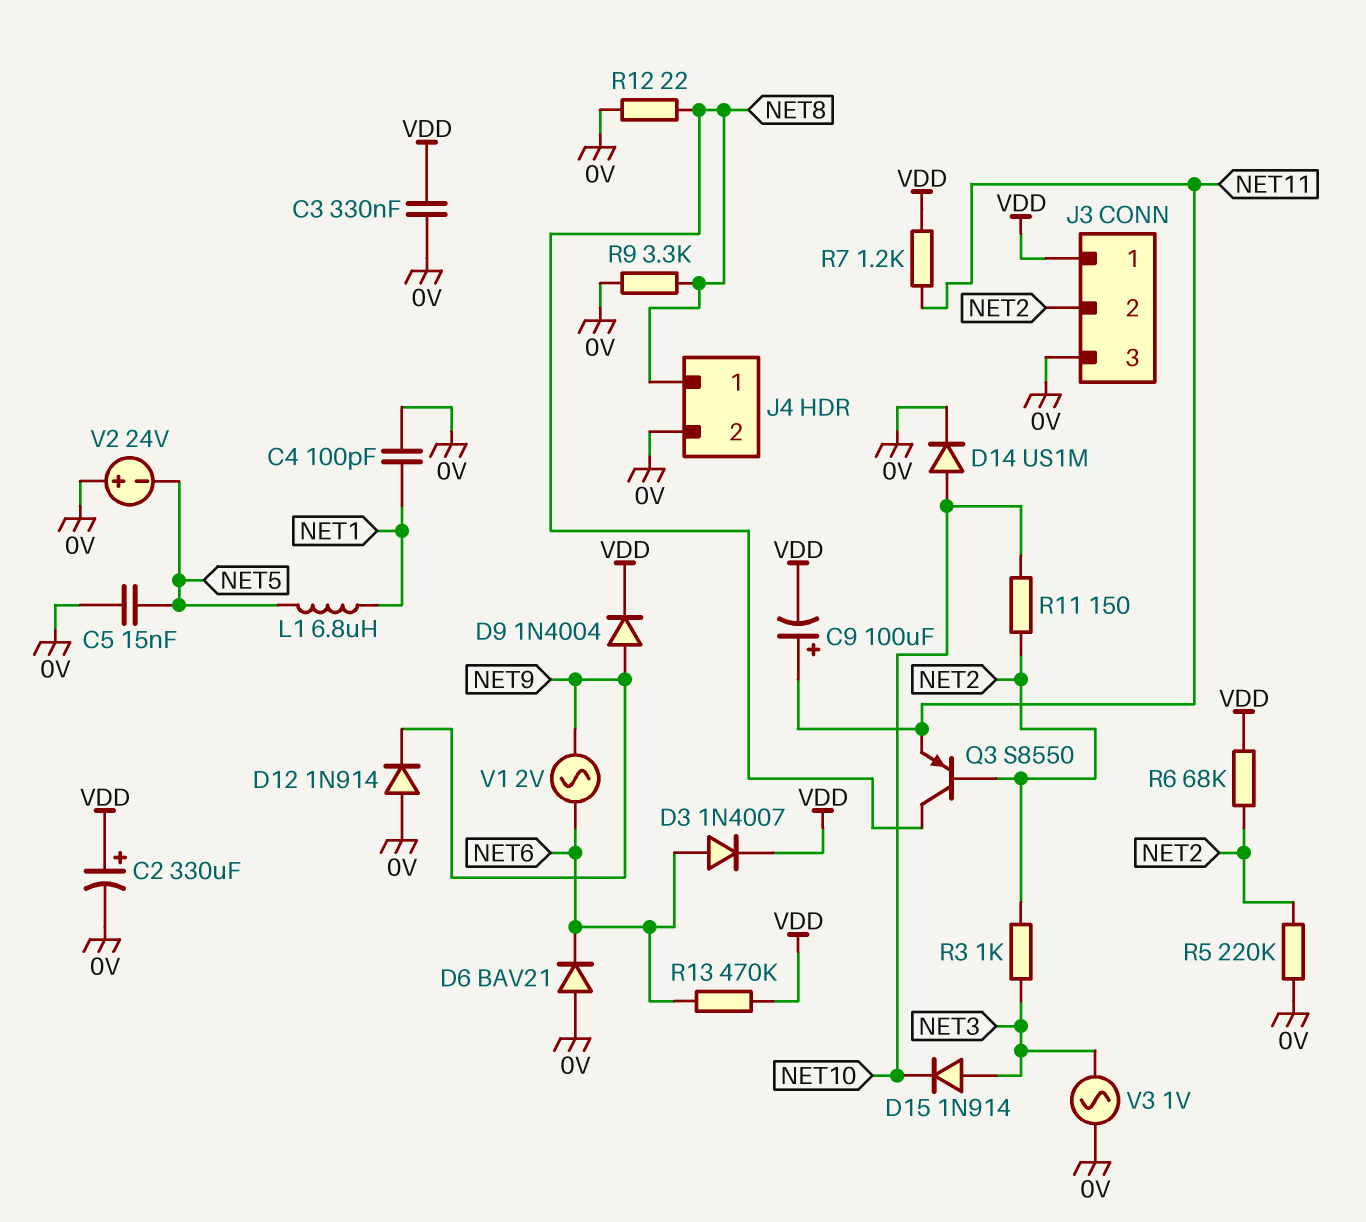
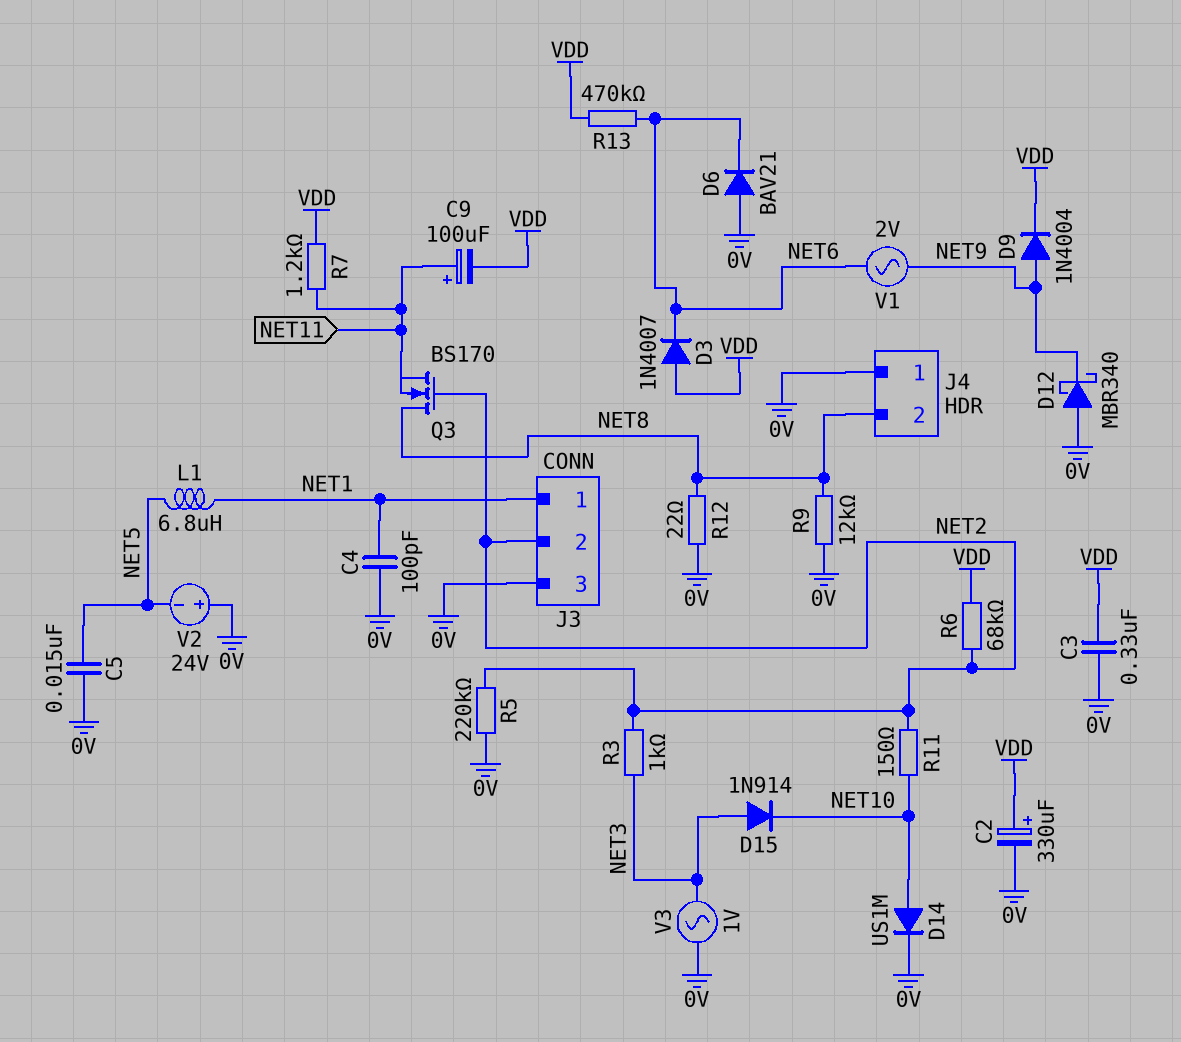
D3: diode 1N4007 (A NET6, K VDD) -> diode 1N4007 (A VDD, K NET6)
D12: diode 1N914 (A 0V, K NET9) -> schottky MBR340 (A 0V, K NET9)
J3 pin 1: VDD -> NET1
J4 pin 1: NET8 -> 0V
J4 pin 2: 0V -> NET8
Q3: PNP S8550 (B NET2, C NET8, E NET11) -> NMOS BS170 (G NET2, D NET8, S NET11)
R9: 3.3k (0V, NET8) -> 12k (0V, NET8)

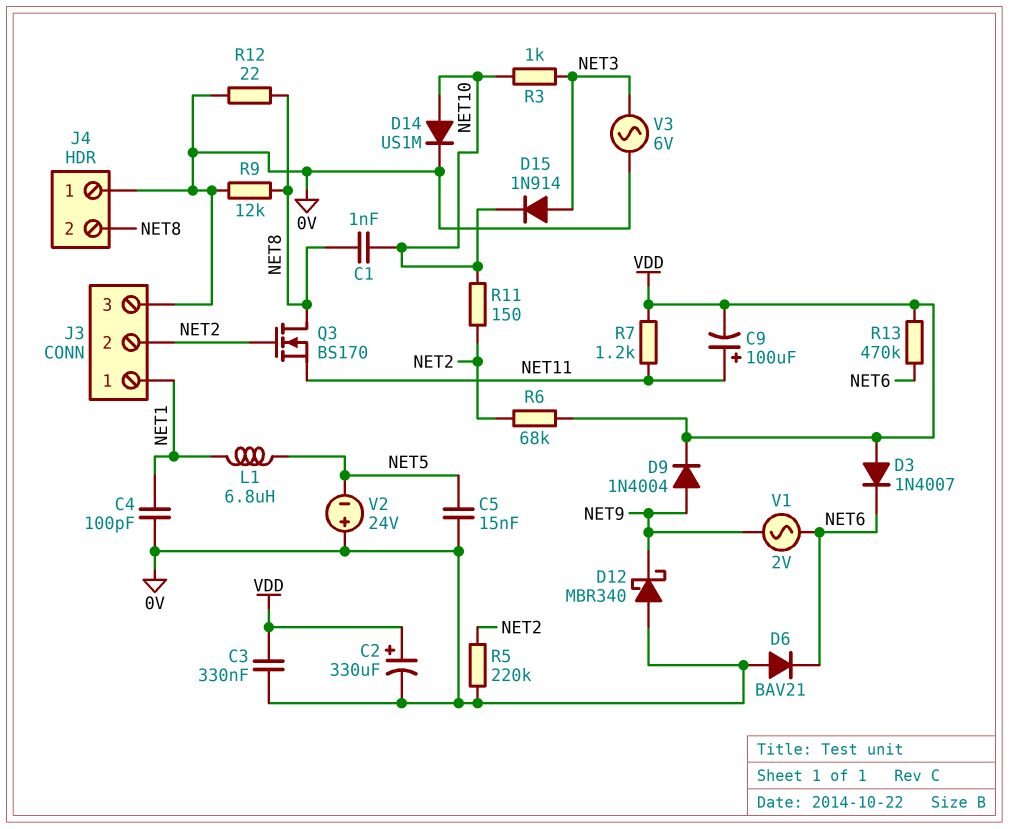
C1: none -> 1nF (NET8, NET10)
R3: 1k (NET2, NET3) -> 1k (NET3, NET10)
V3: AC 1V (0V, NET3) -> AC 6V (0V, NET3)

